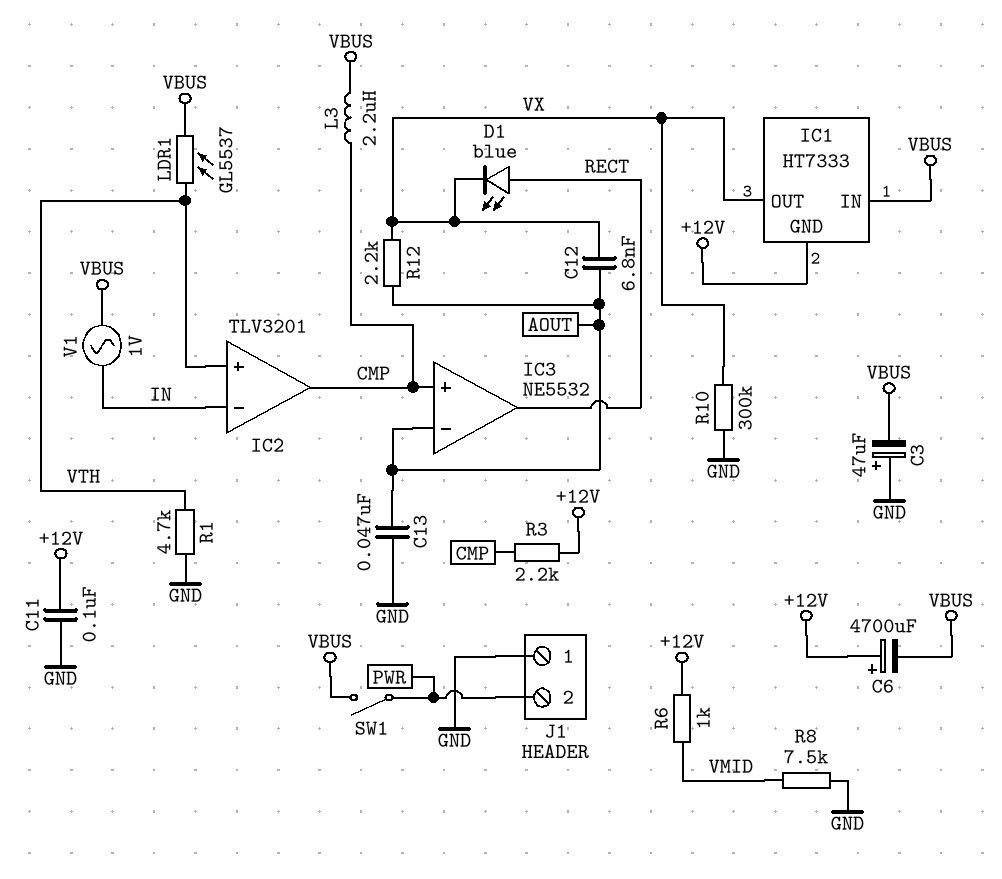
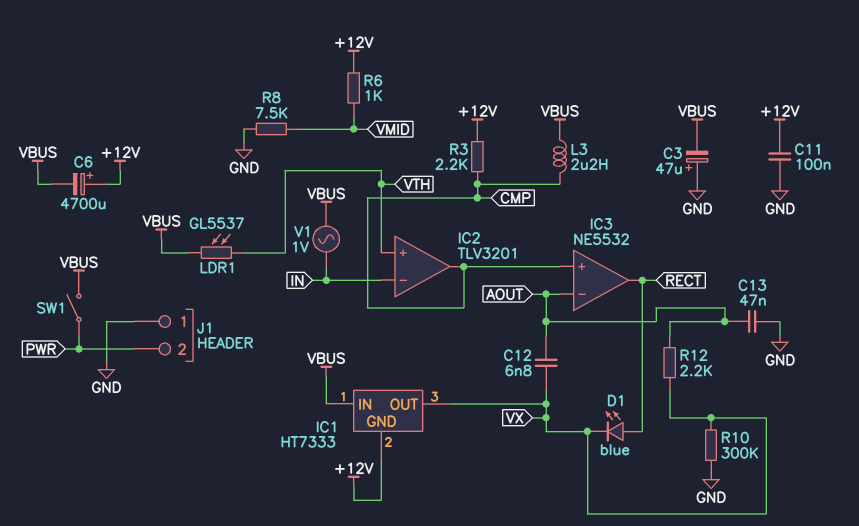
R1: 4.7k (GND, VTH) -> none

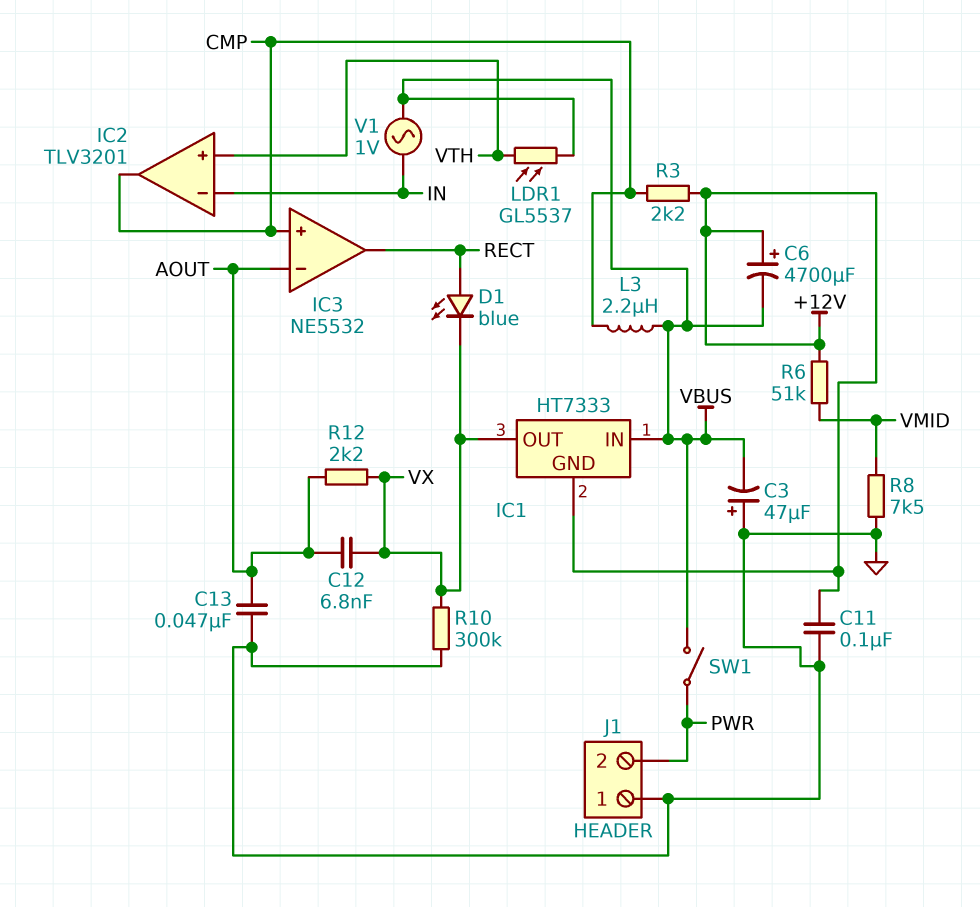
R6: 1k (+12V, VMID) -> 51k (+12V, VMID)

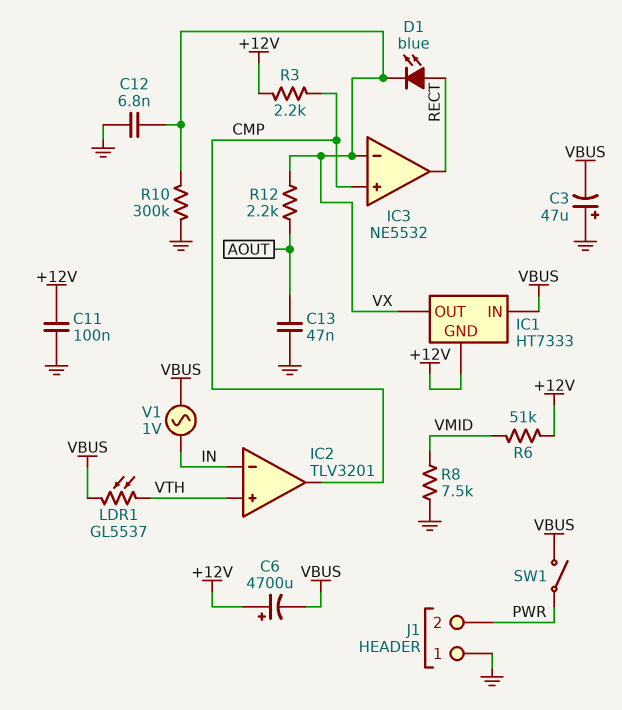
C12: 6.8nF (AOUT, VX) -> 6.8nF (GND, VX)
IC3 pin in-: AOUT -> VX
L3: 2.2uH (CMP, VBUS) -> none

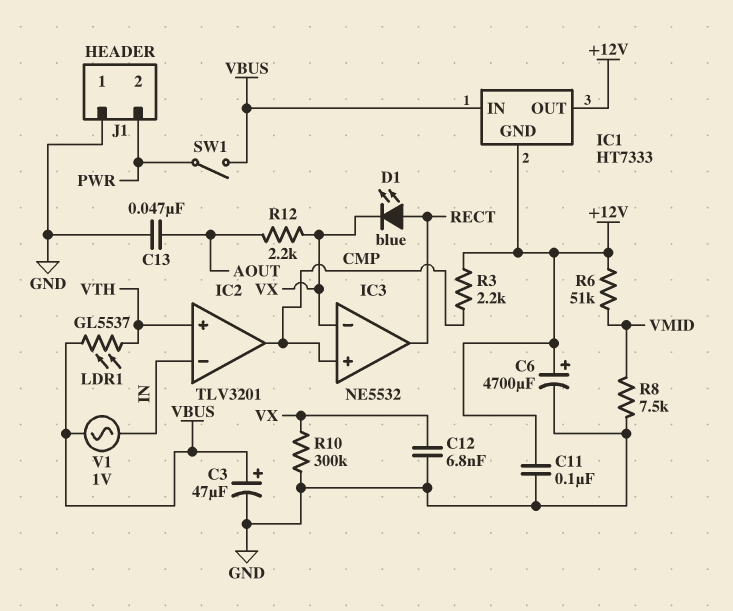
C3: 47uF (plus GND, minus VBUS) -> 47uF (plus VBUS, minus GND)
C6: 4700uF (plus +12V, minus VBUS) -> 4700uF (plus +12V, minus GND)
IC1 pin OUT: VX -> +12V

